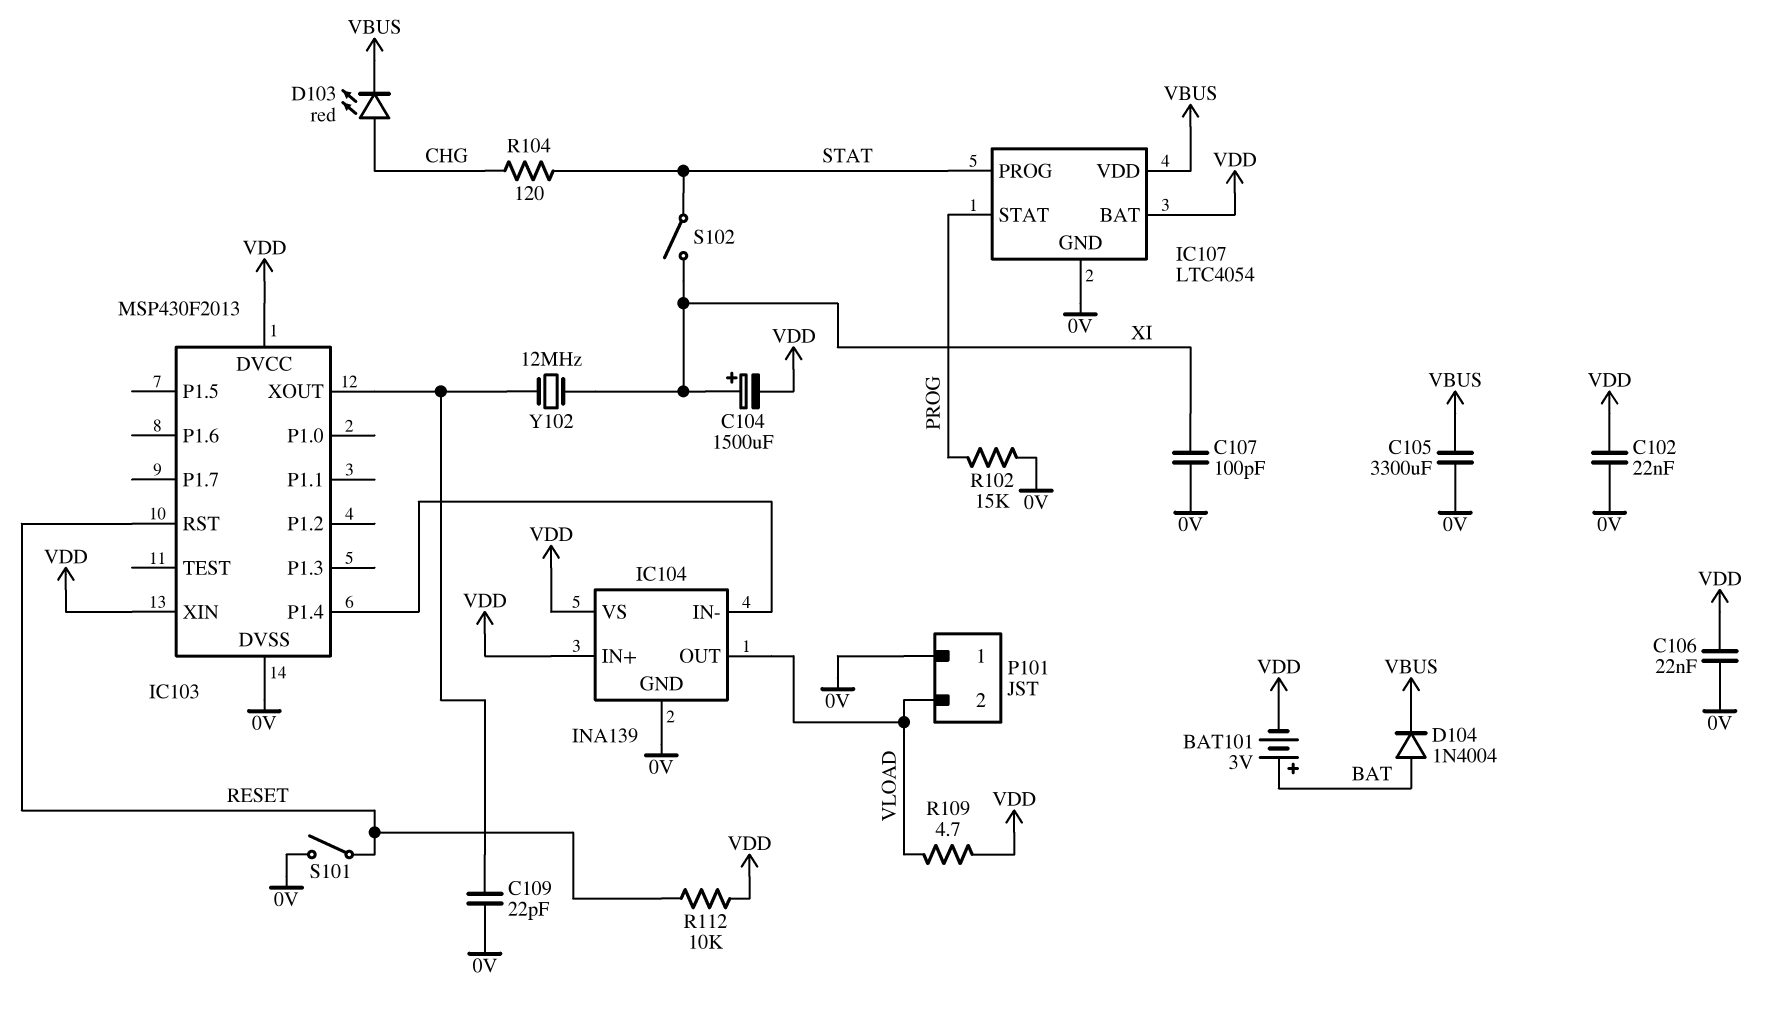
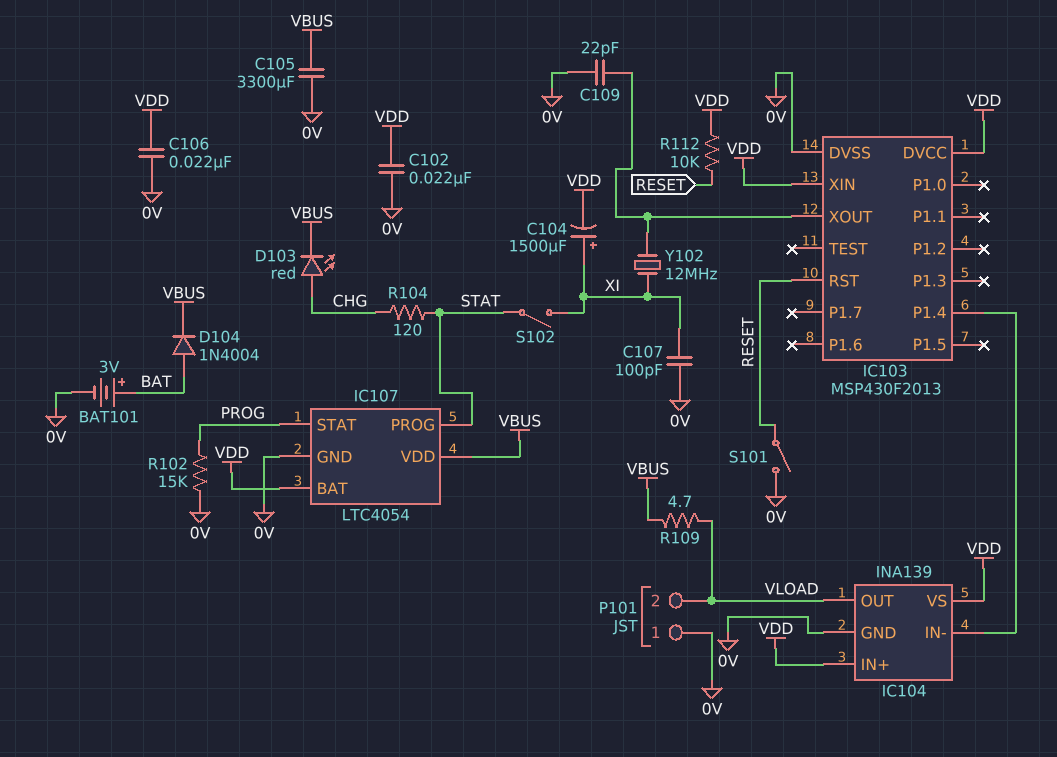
BAT101: 3V (plus BAT, minus VDD) -> 3V (plus BAT, minus 0V)
R109: 4.7 (VDD, VLOAD) -> 4.7 (VBUS, VLOAD)

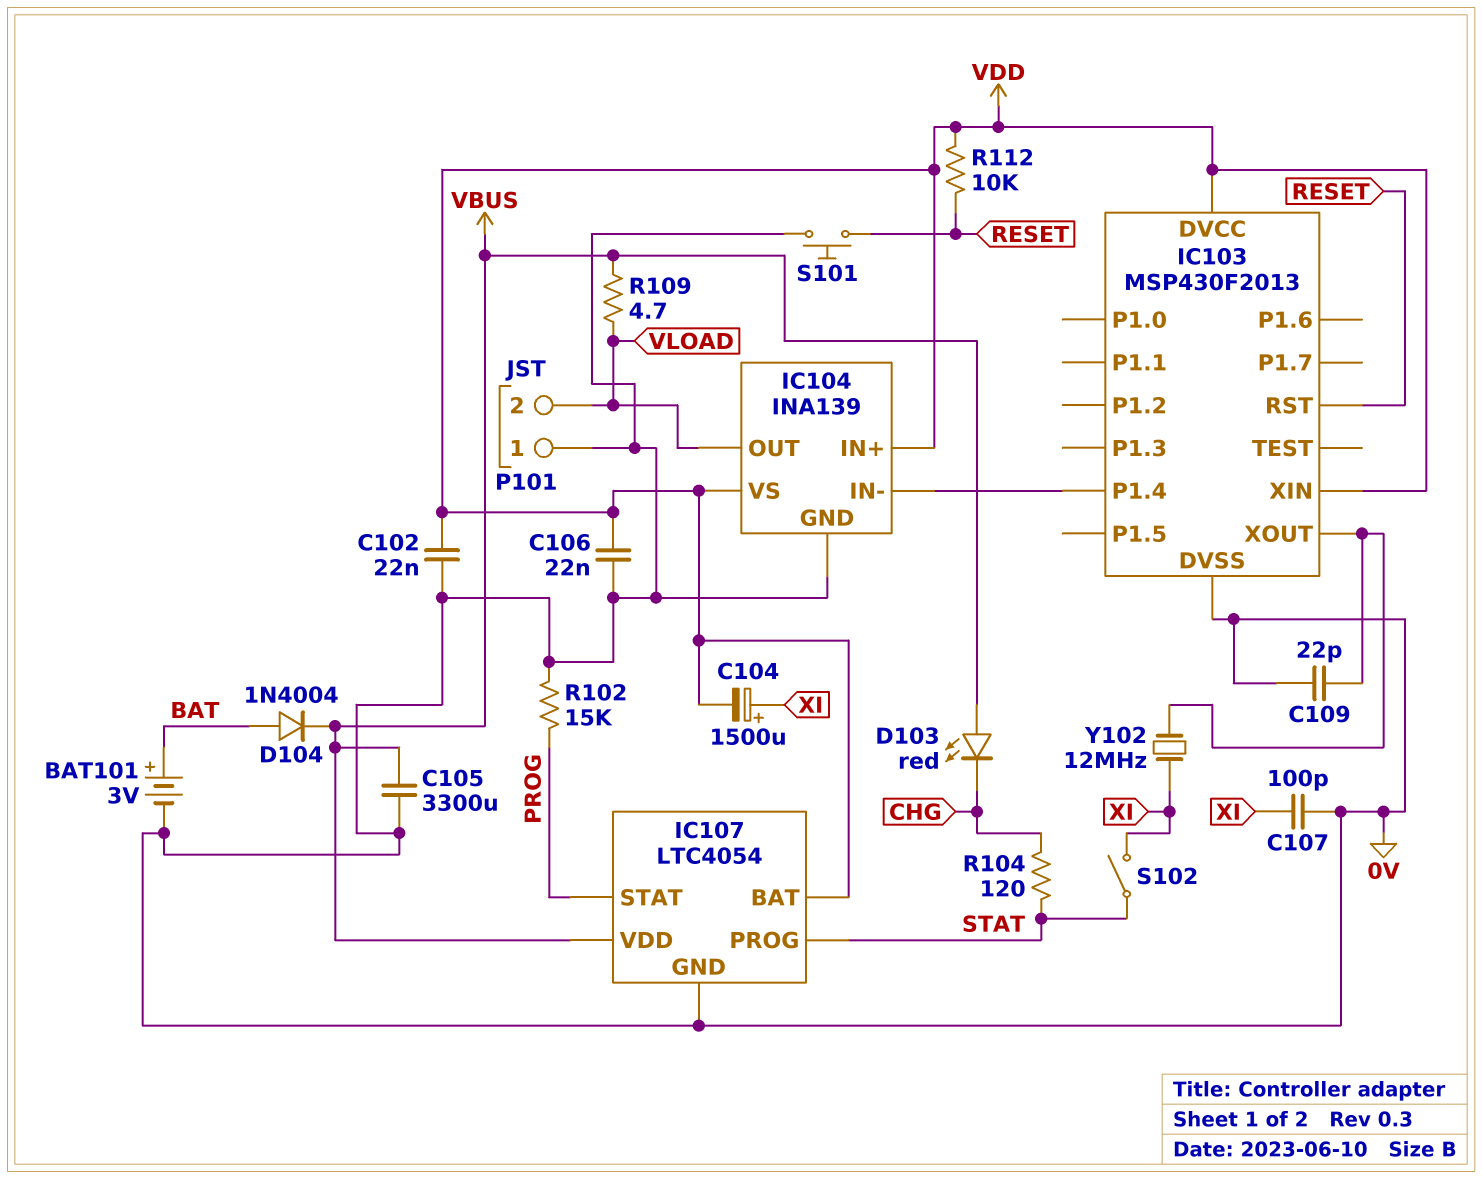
D103: LED red (A CHG, K VBUS) -> LED red (A VBUS, K CHG)
S101: switch (0V, RESET) -> button (0V, RESET)

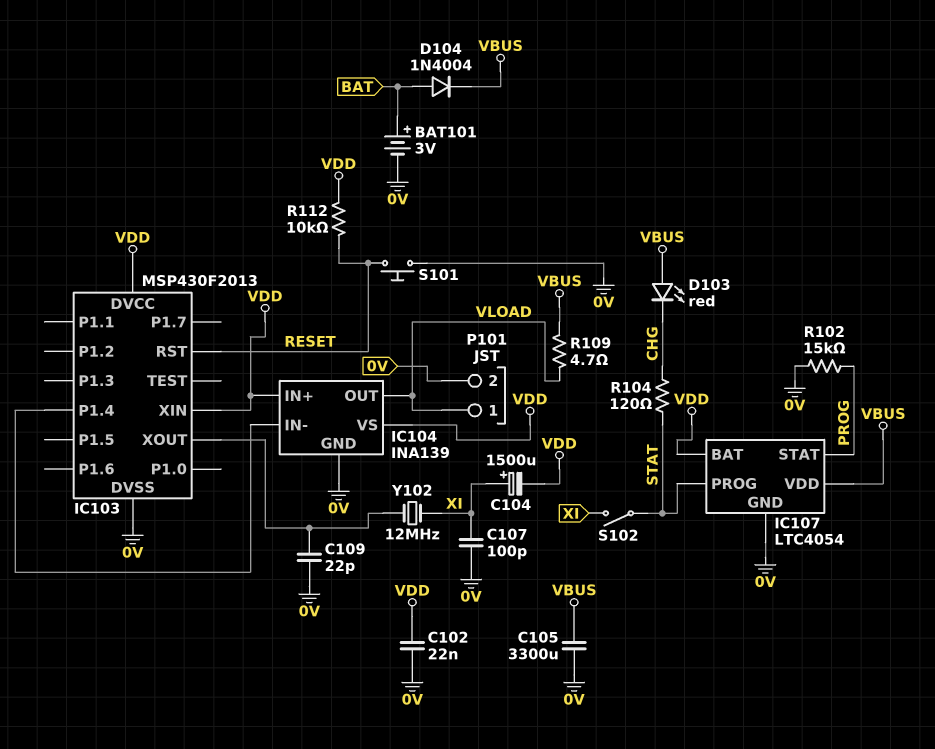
C106: 22nF (0V, VDD) -> none
P101 pin 1: 0V -> VLOAD
P101 pin 2: VLOAD -> 0V

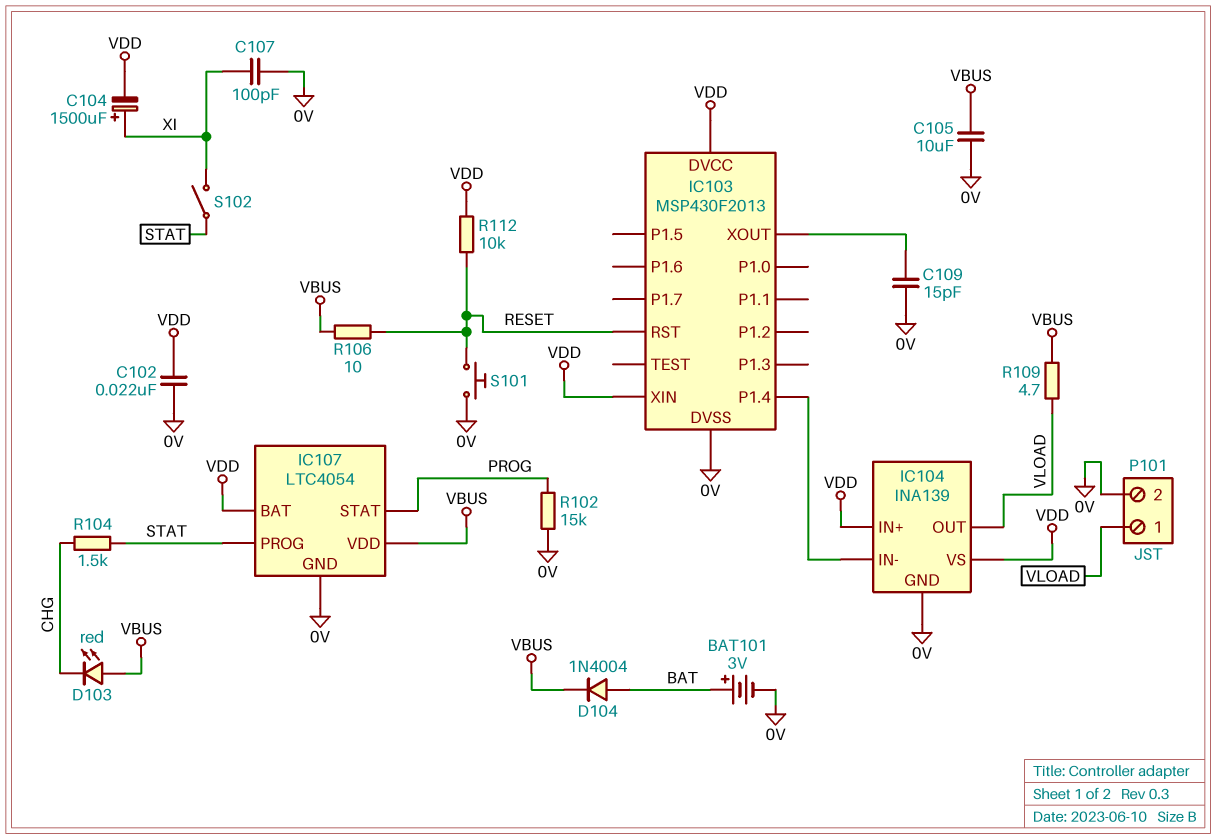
C105: 3300uF (0V, VBUS) -> 10uF (0V, VBUS)
C109: 22pF (0V, IC103/XOUT) -> 15pF (0V, IC103/XOUT)
R104: 120 (CHG, STAT) -> 1.5k (CHG, STAT)
R106: none -> 10 (RESET, VBUS)
Y102: 12MHz (IC103/XOUT, XI) -> none

